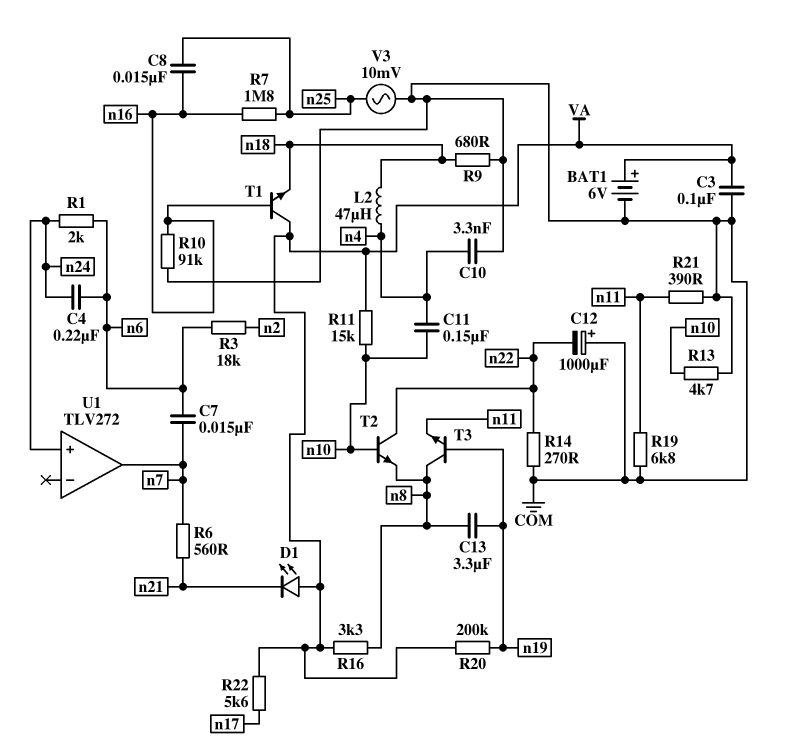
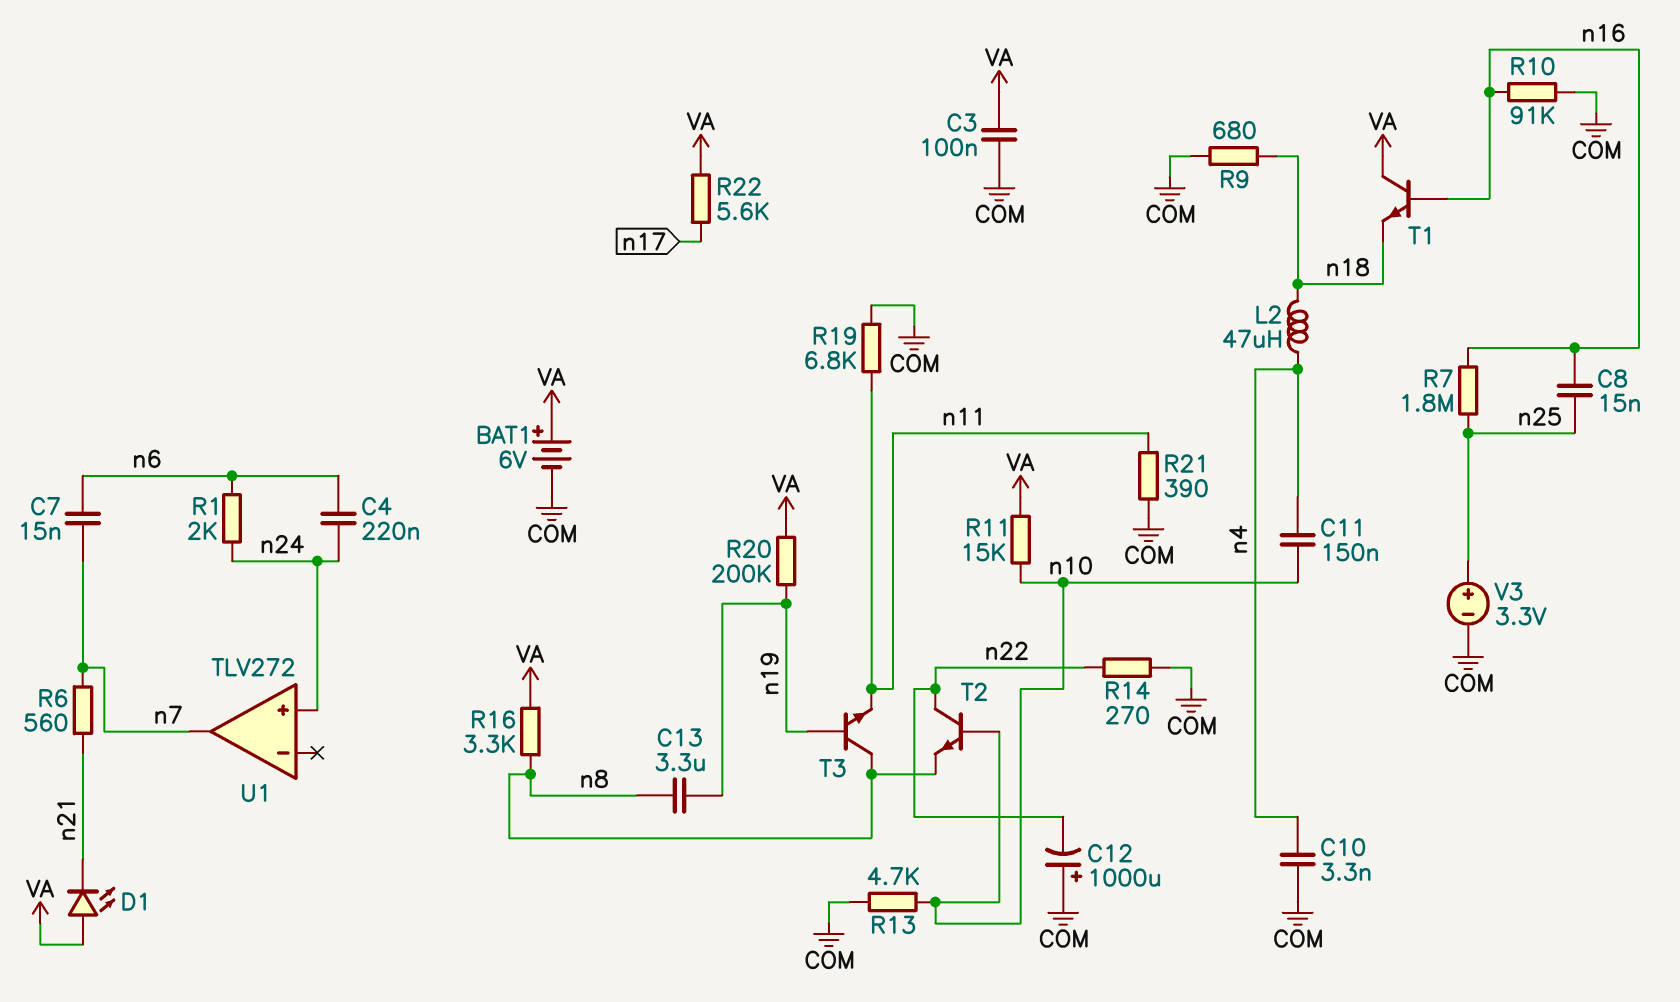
R3: 18k (n2, n6) -> none
V3: AC 10mV (COM, n25) -> 3.3V (plus n25, minus COM)

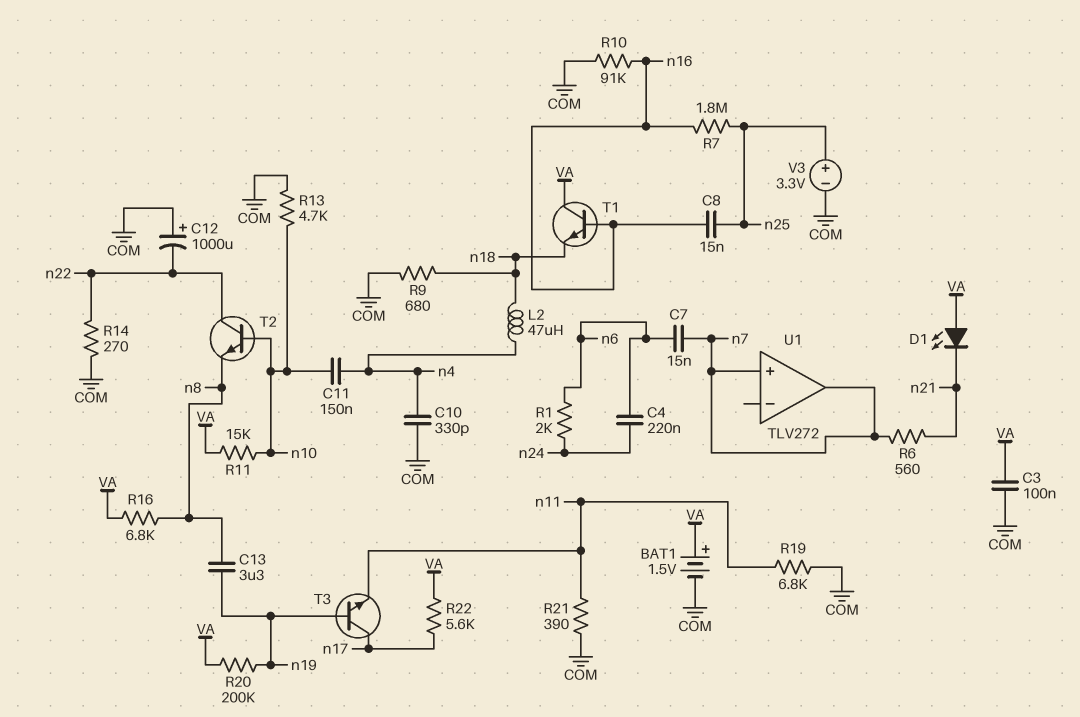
BAT1: 6V (plus VA, minus COM) -> 1.5V (plus VA, minus COM)
C10: 3.3nF (COM, n4) -> 330pF (COM, n4)
R16: 3.3k (VA, n8) -> 6.8k (VA, n8)
T3: NPN (B n19, C n8, E n11) -> NPN (B n19, C n17, E n11)
U1 pin in+: n24 -> n7

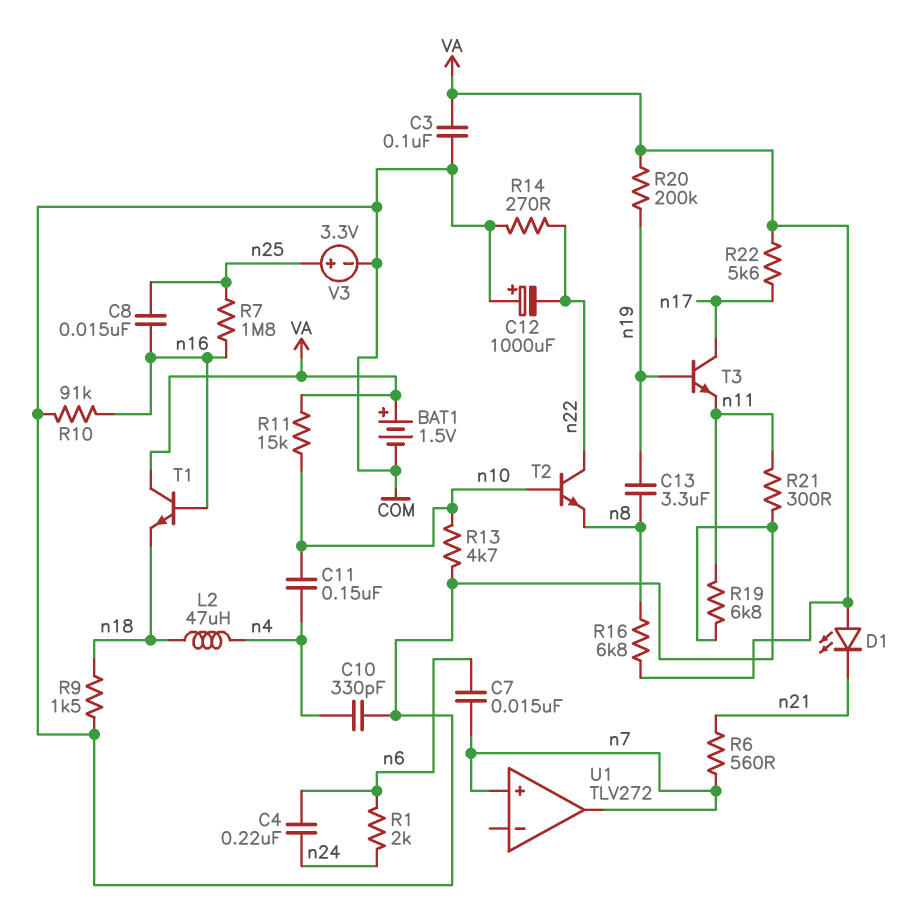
R9: 680 (COM, n18) -> 1.5k (COM, n18)
R21: 390 (COM, n11) -> 300 (COM, n11)

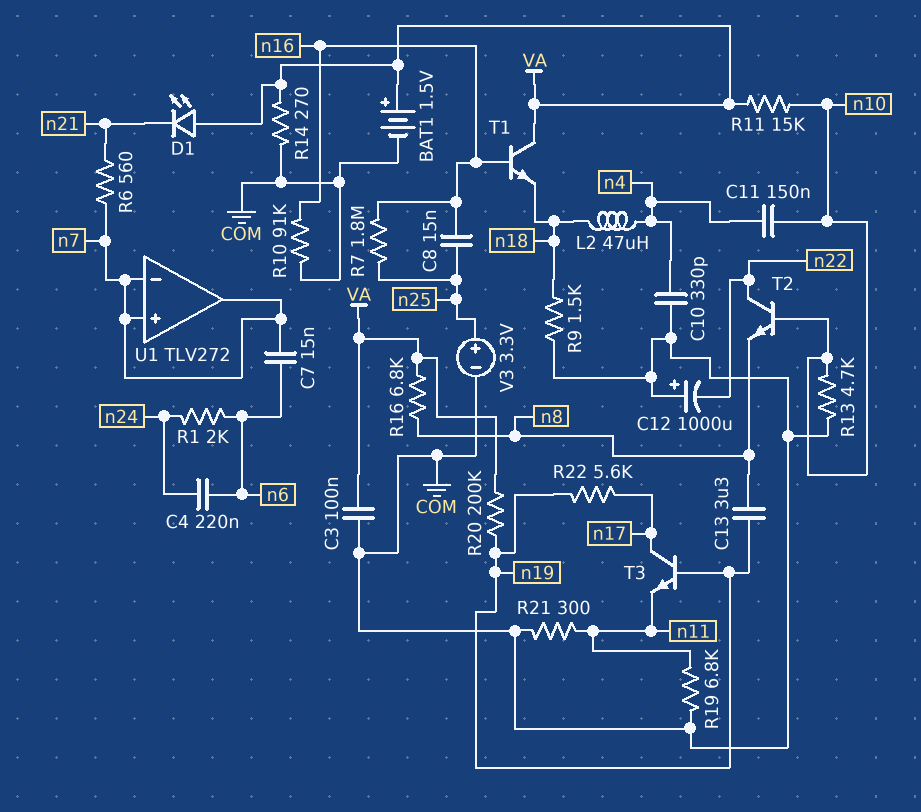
R14: 270 (COM, n22) -> 270 (COM, VA)
R22: 5.6k (VA, n17) -> 5.6k (n17, n19)
U1 pin in-: none -> n7

